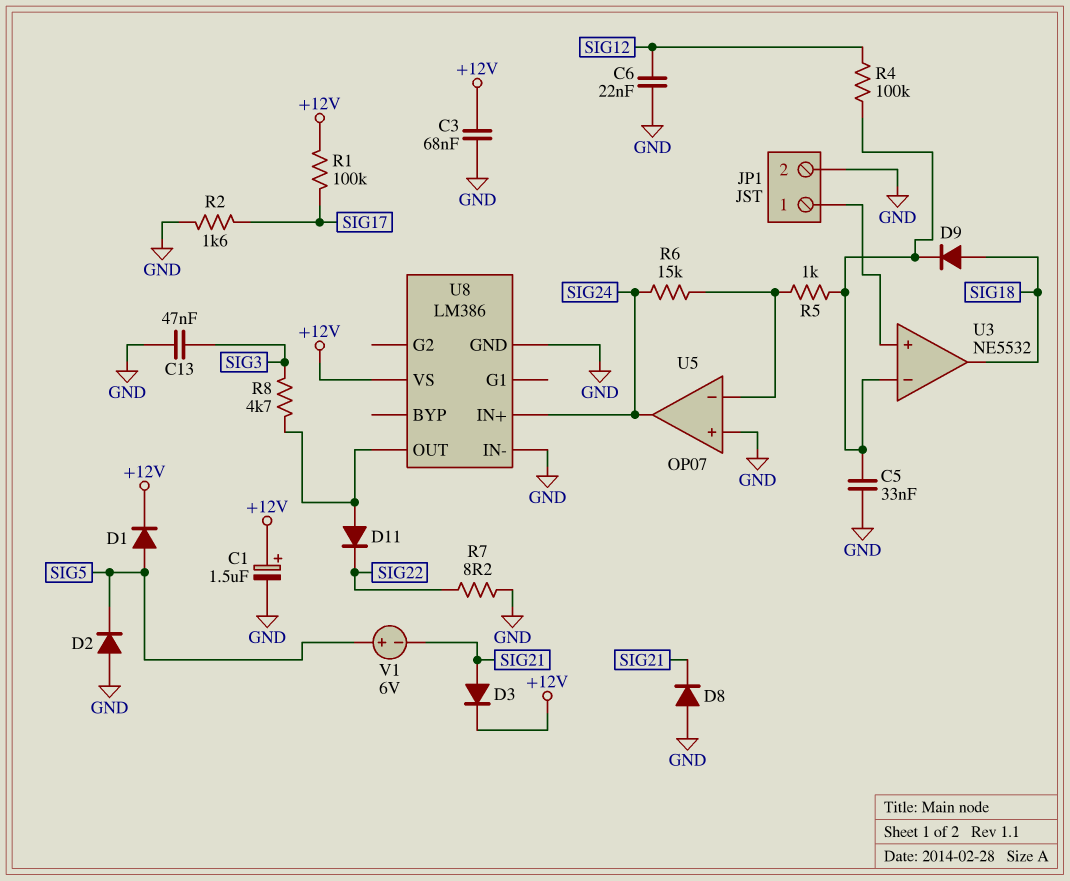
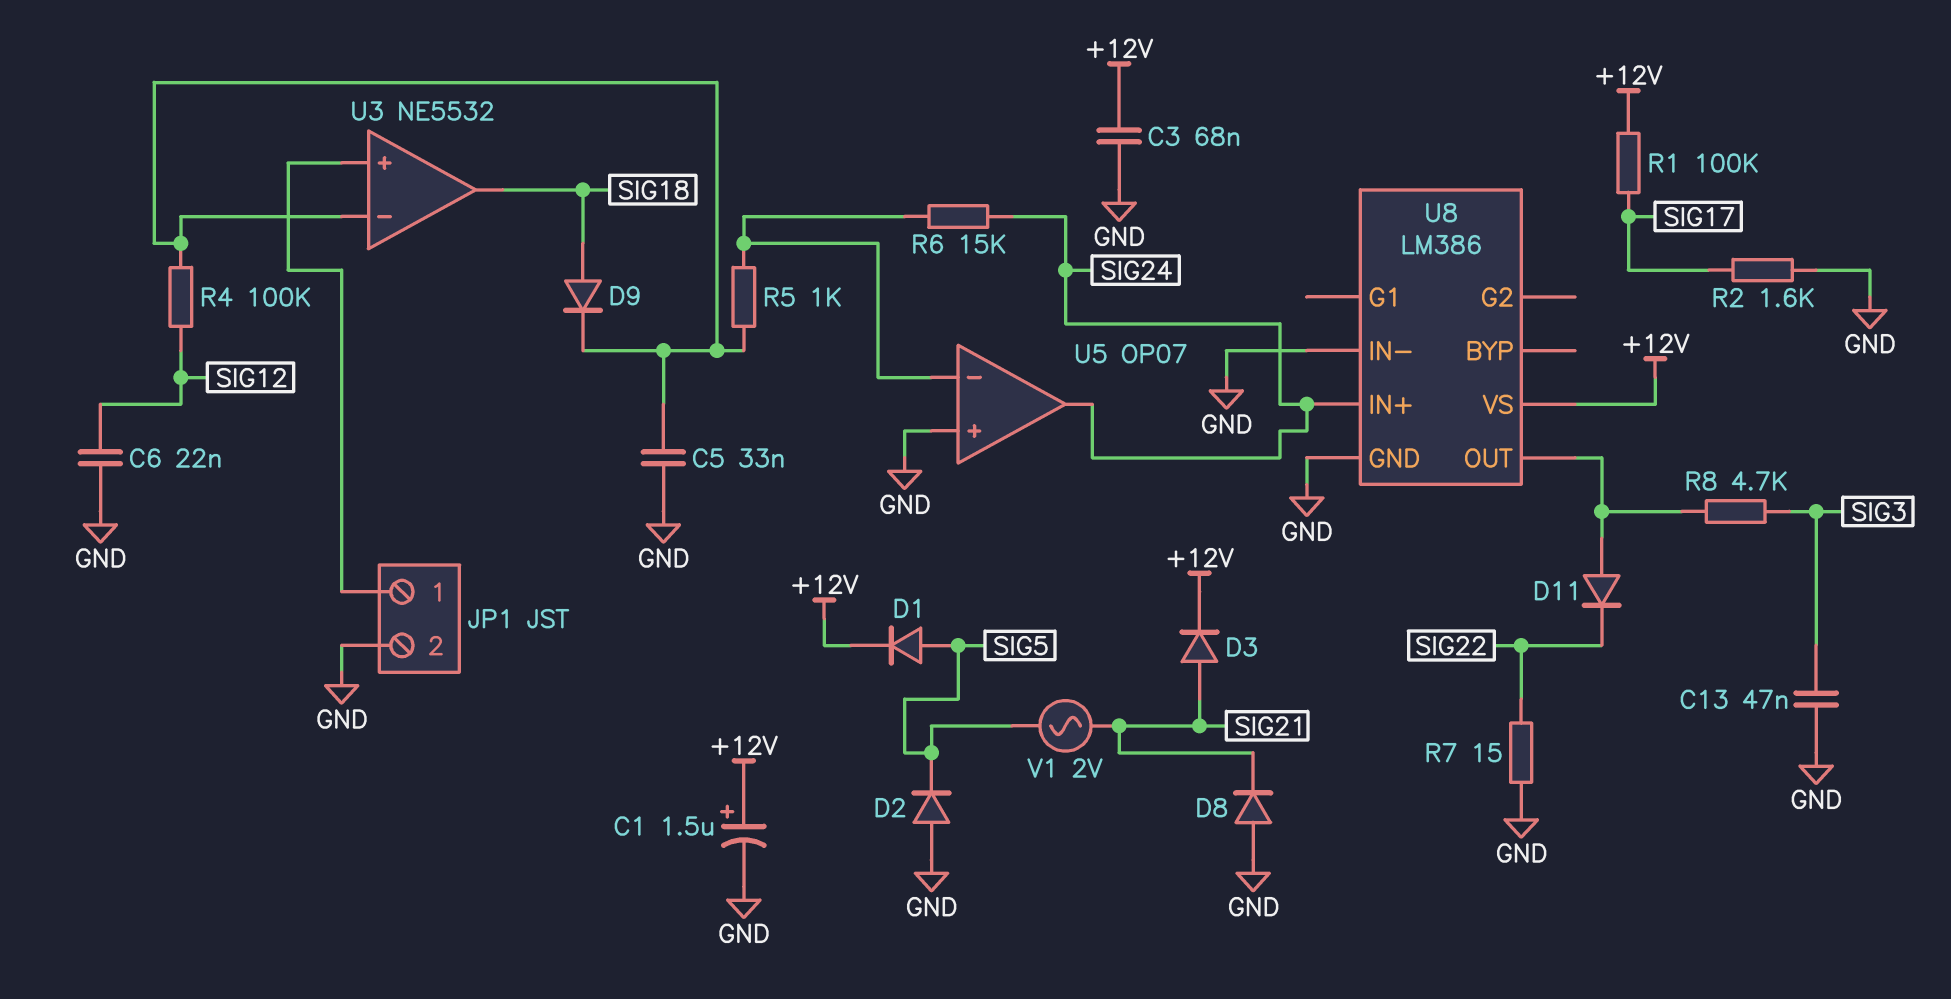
R7: 8.2 (GND, SIG22) -> 15 (GND, SIG22)
V1: 6V (plus SIG5, minus SIG21) -> AC 2V (SIG5, SIG21)

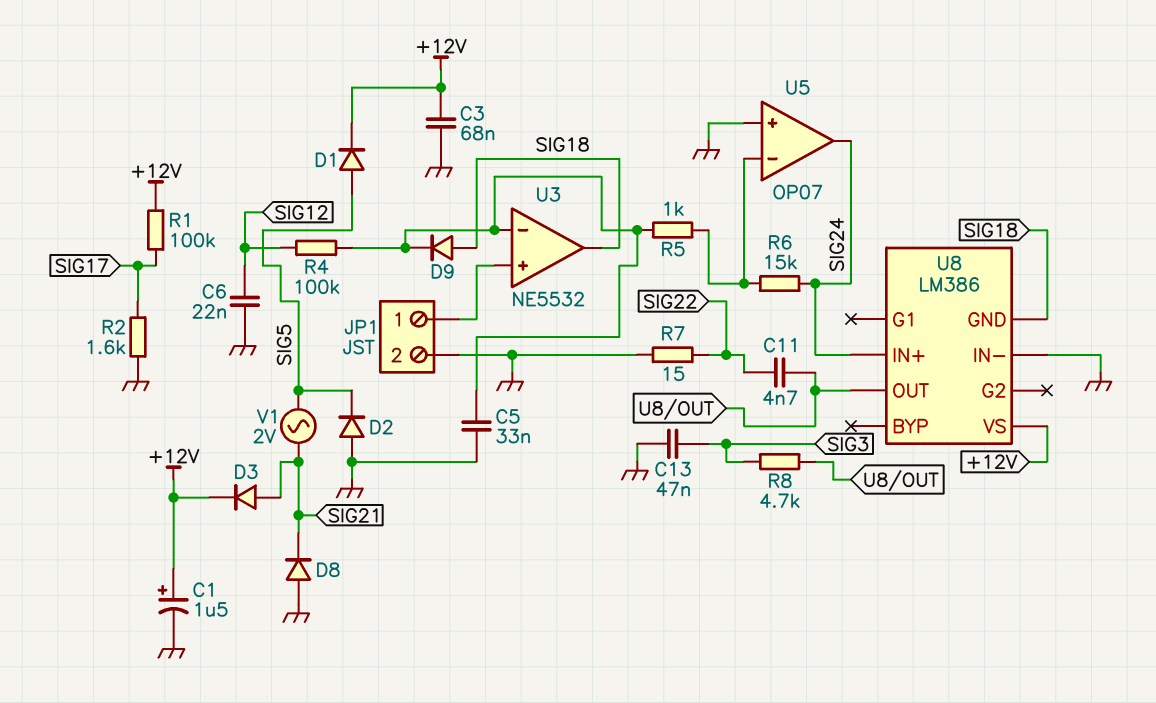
C11: none -> 4.7nF (SIG22, U8/OUT)
D11: diode (A U8/OUT, K SIG22) -> none
U8 pin GND: GND -> SIG18

